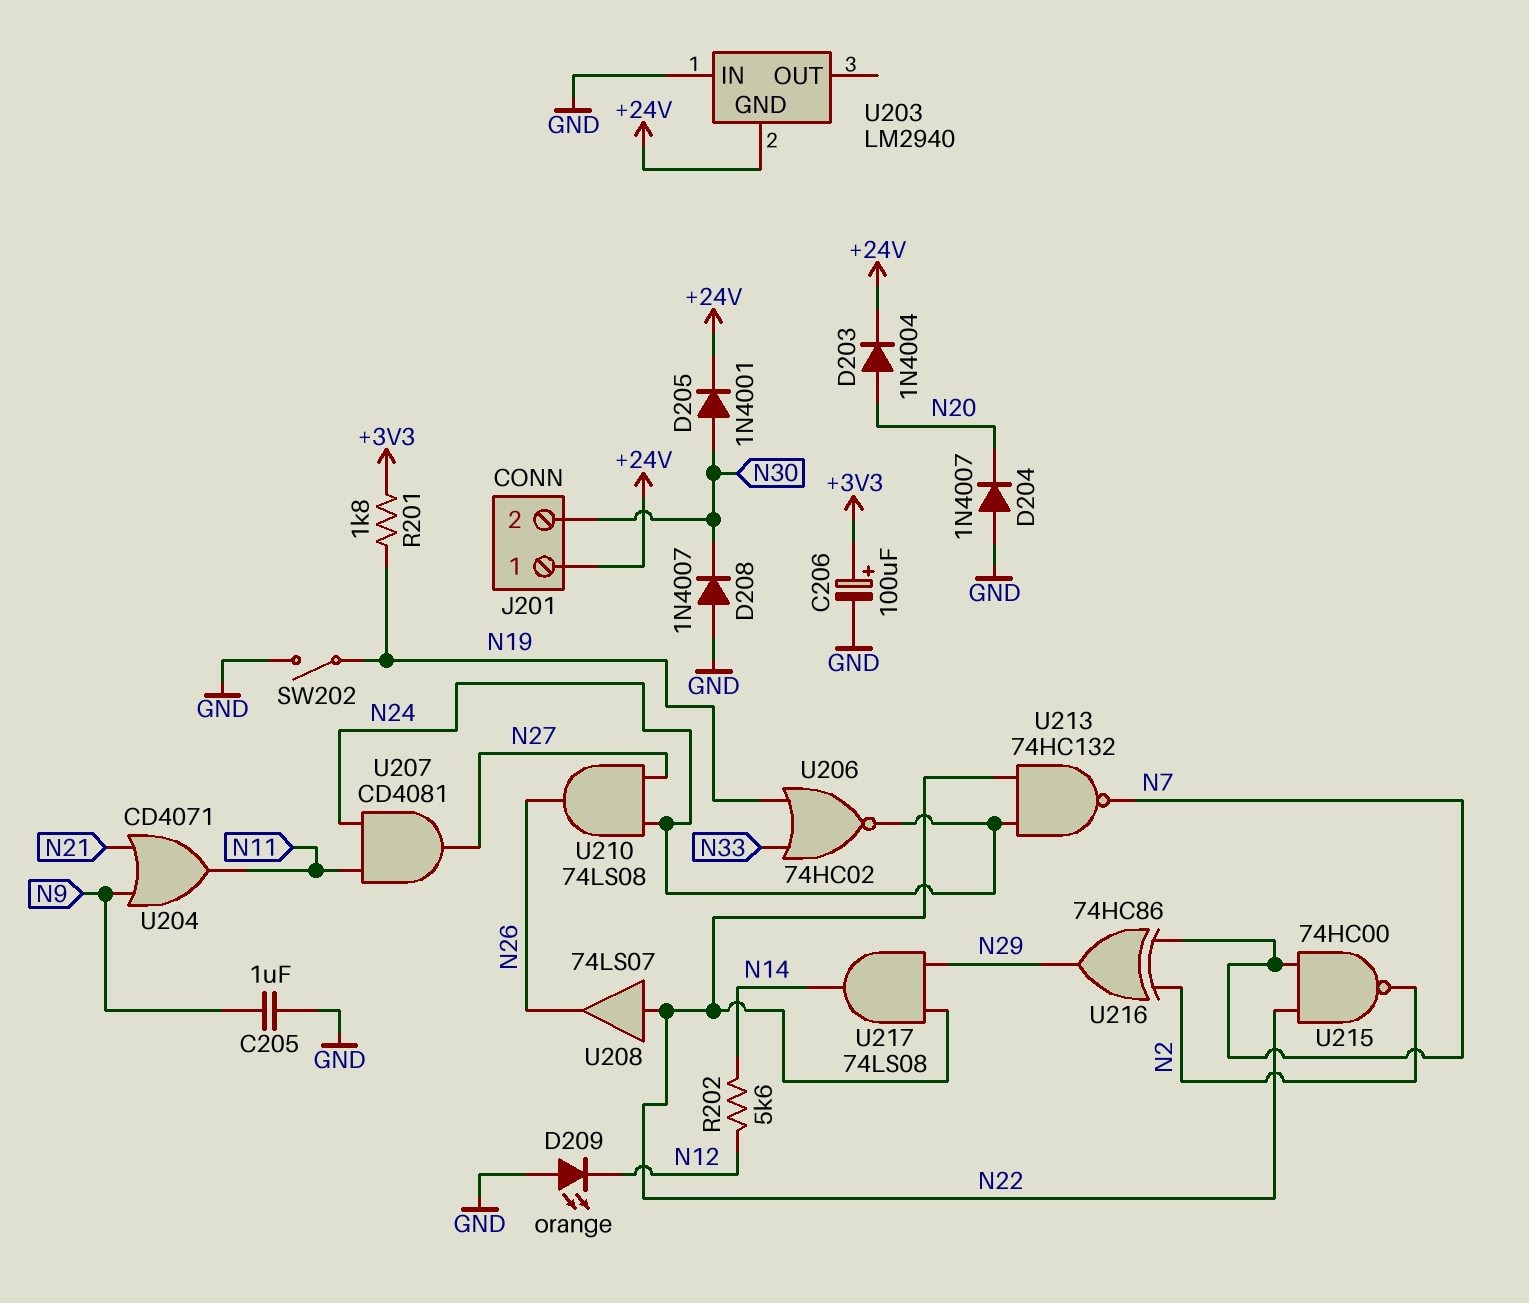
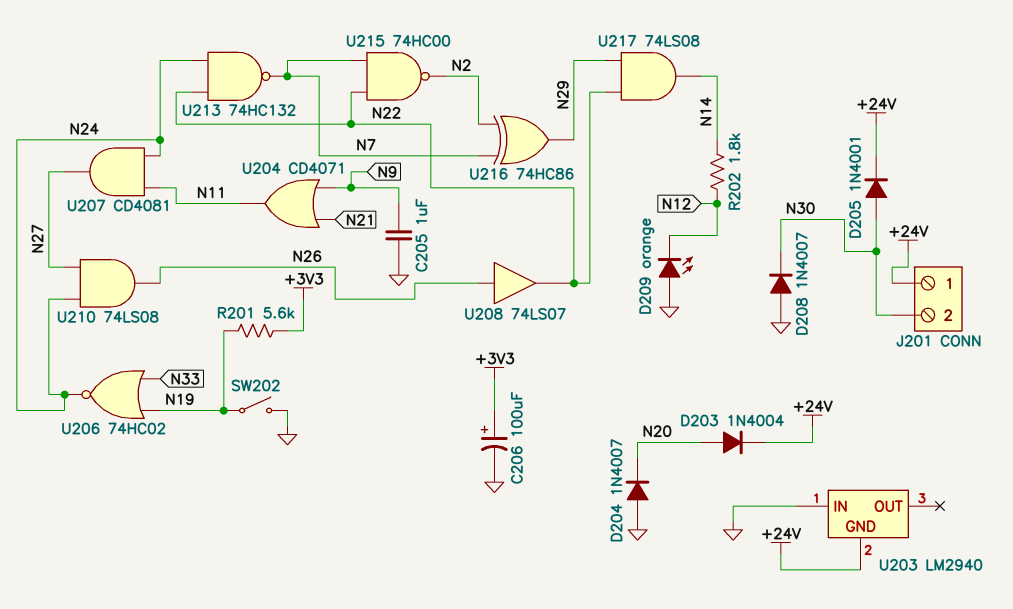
R201: 1.8k (+3V3, N19) -> 5.6k (+3V3, N19)
R202: 5.6k (N12, N14) -> 1.8k (N12, N14)
U208: buffer 74LS07 (in N22, out N26) -> buffer 74LS07 (in N26, out N22)

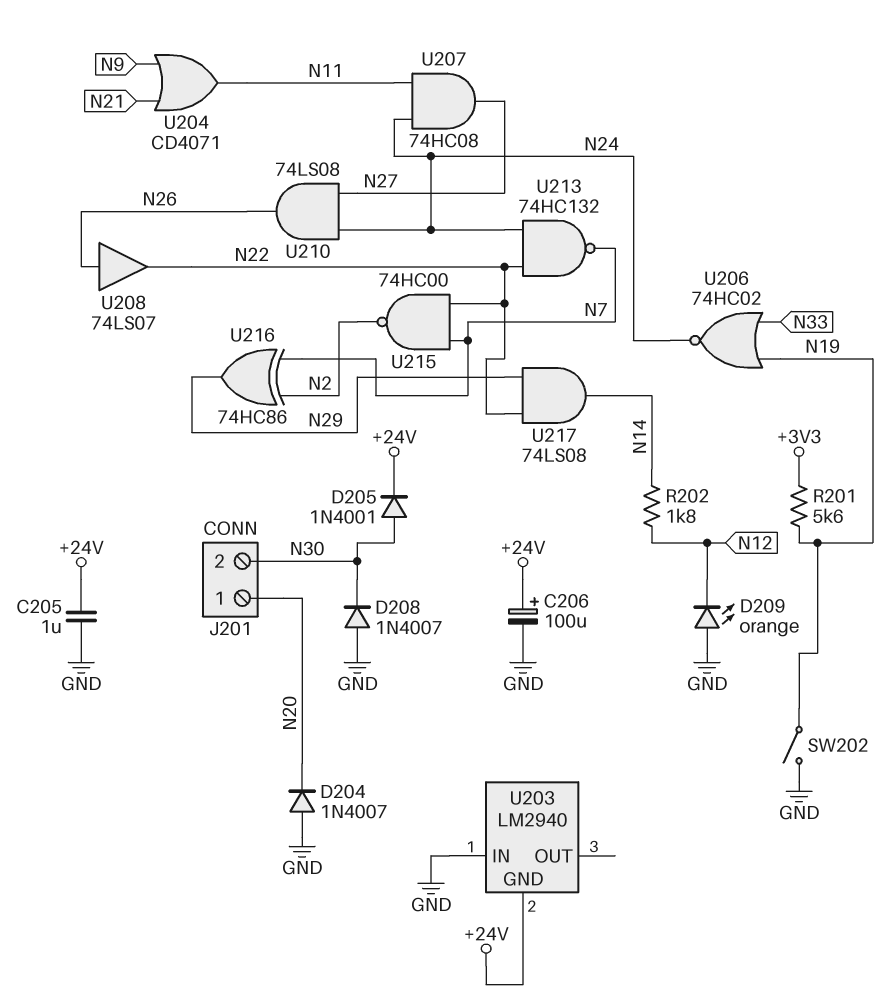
C205: 1uF (GND, N9) -> 1uF (+24V, GND)
C206: 100uF (plus +3V3, minus GND) -> 100uF (plus +24V, minus GND)
D203: diode 1N4004 (A N20, K +24V) -> none
J201 pin 1: +24V -> N20
U207: AND CD4081 (in N11, in N24, out N27) -> AND 74HC08 (in N11, in N24, out N27)

